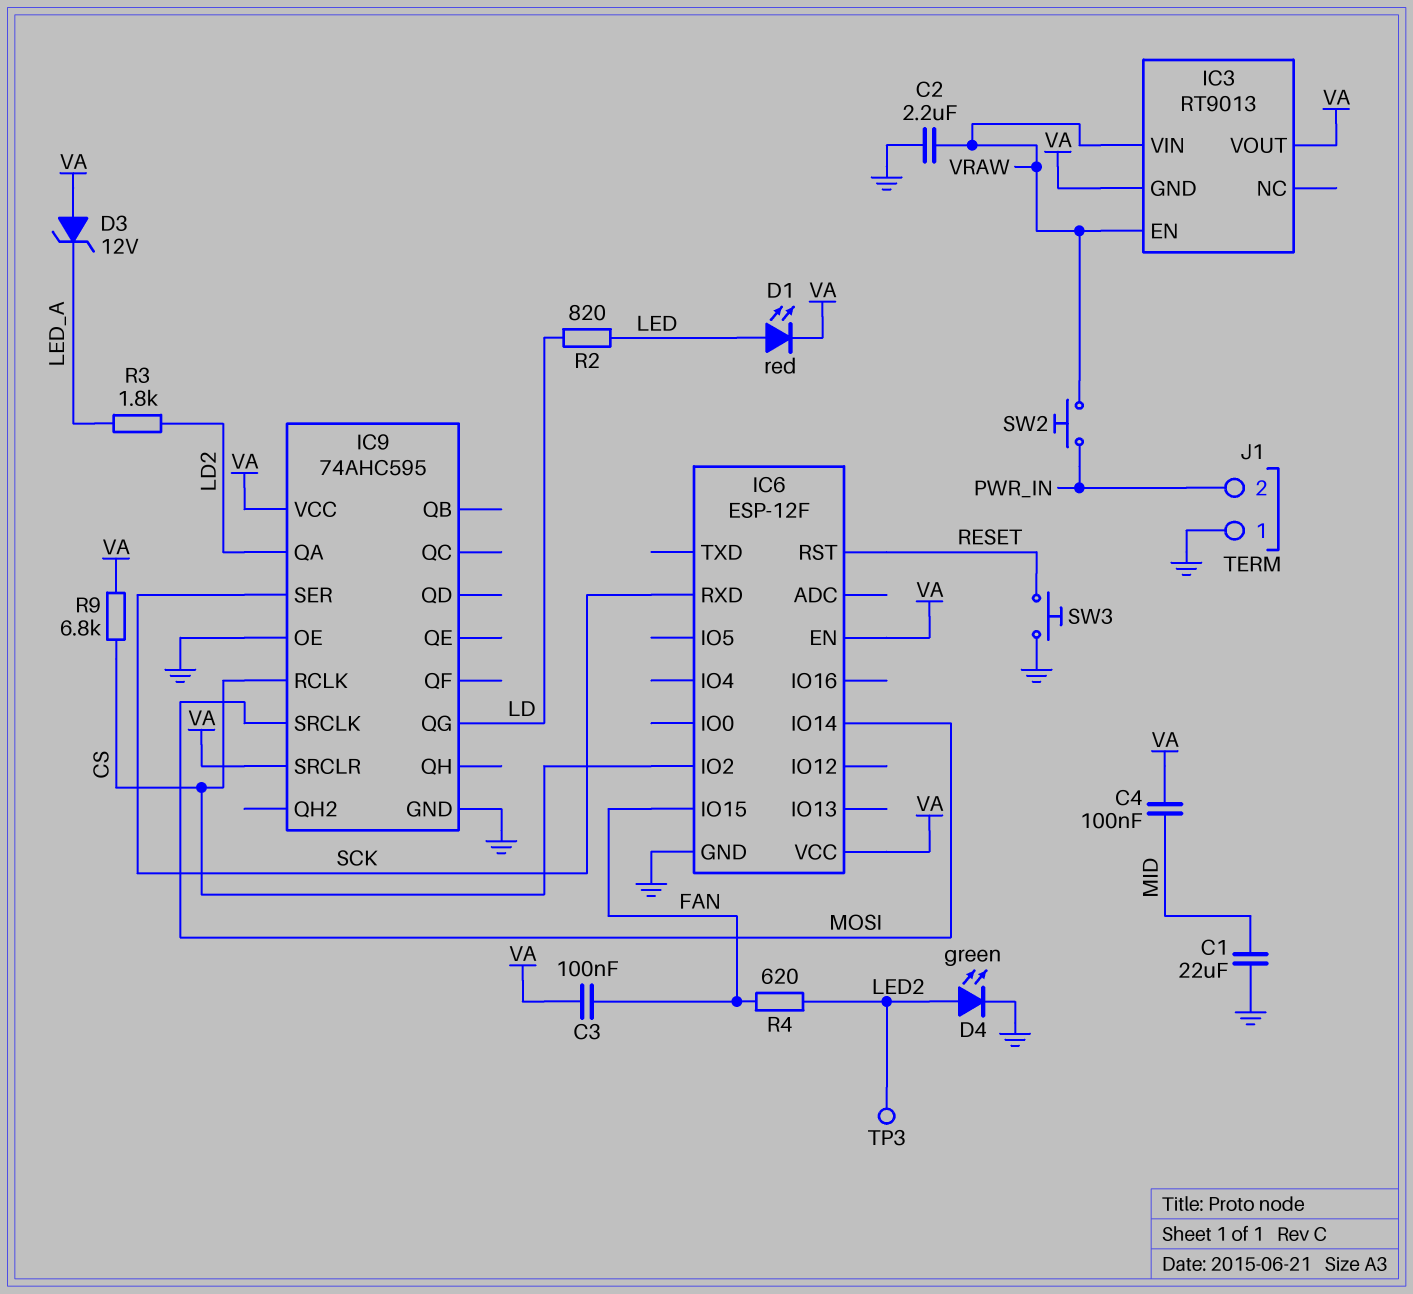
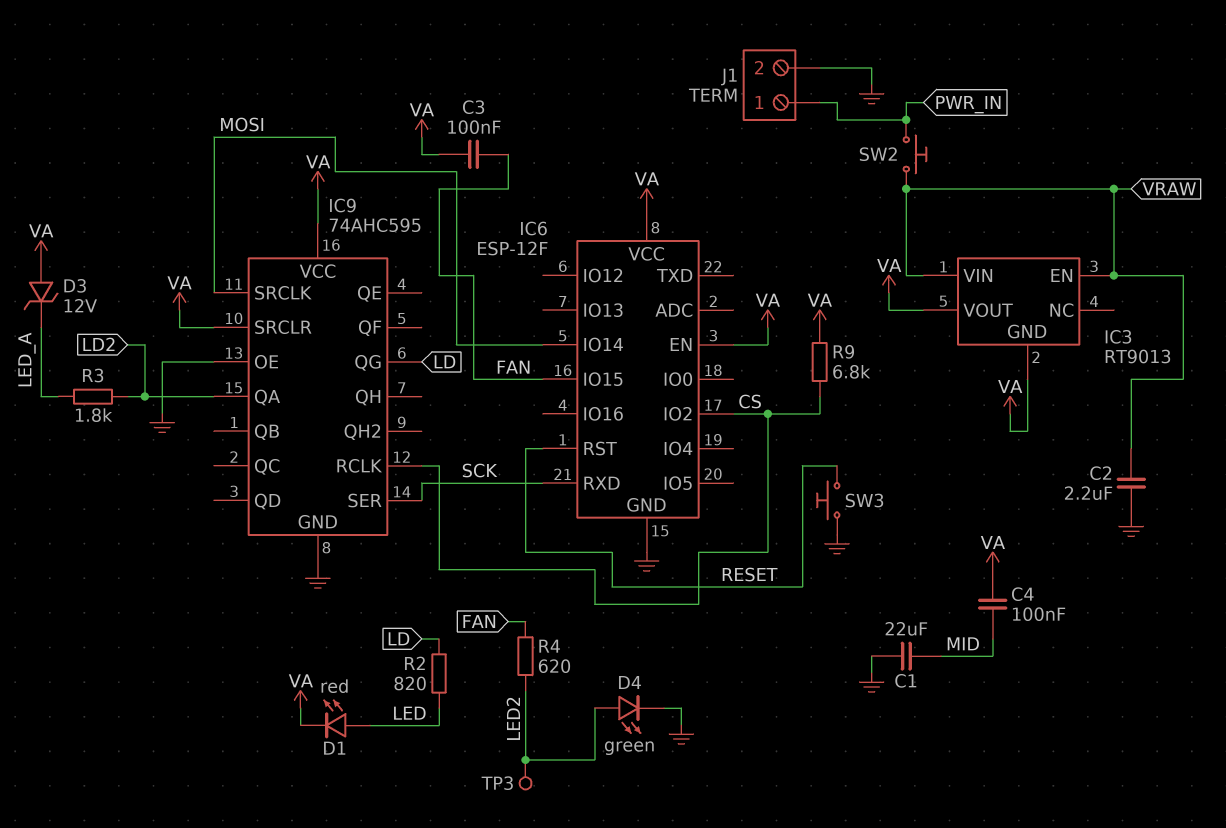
J1 pin 1: GND -> PWR_IN
J1 pin 2: PWR_IN -> GND

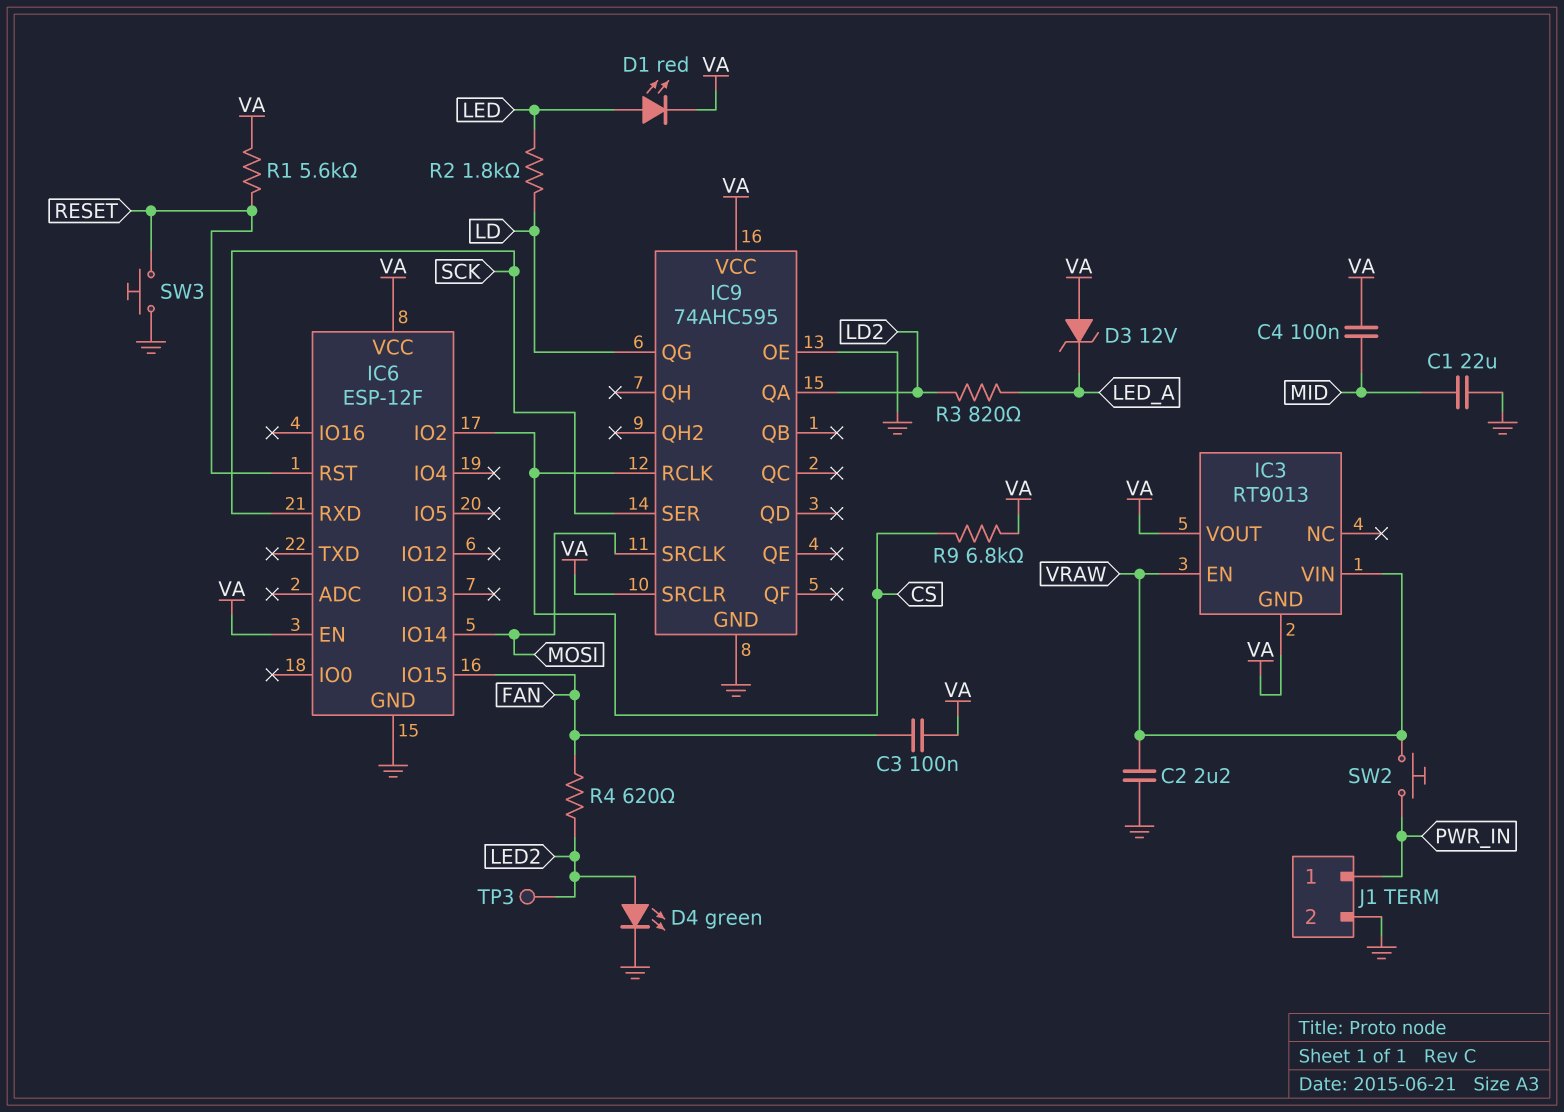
R1: none -> 5.6k (RESET, VA)
R2: 820 (LD, LED) -> 1.8k (LD, LED)
R3: 1.8k (LD2, LED_A) -> 820 (LD2, LED_A)

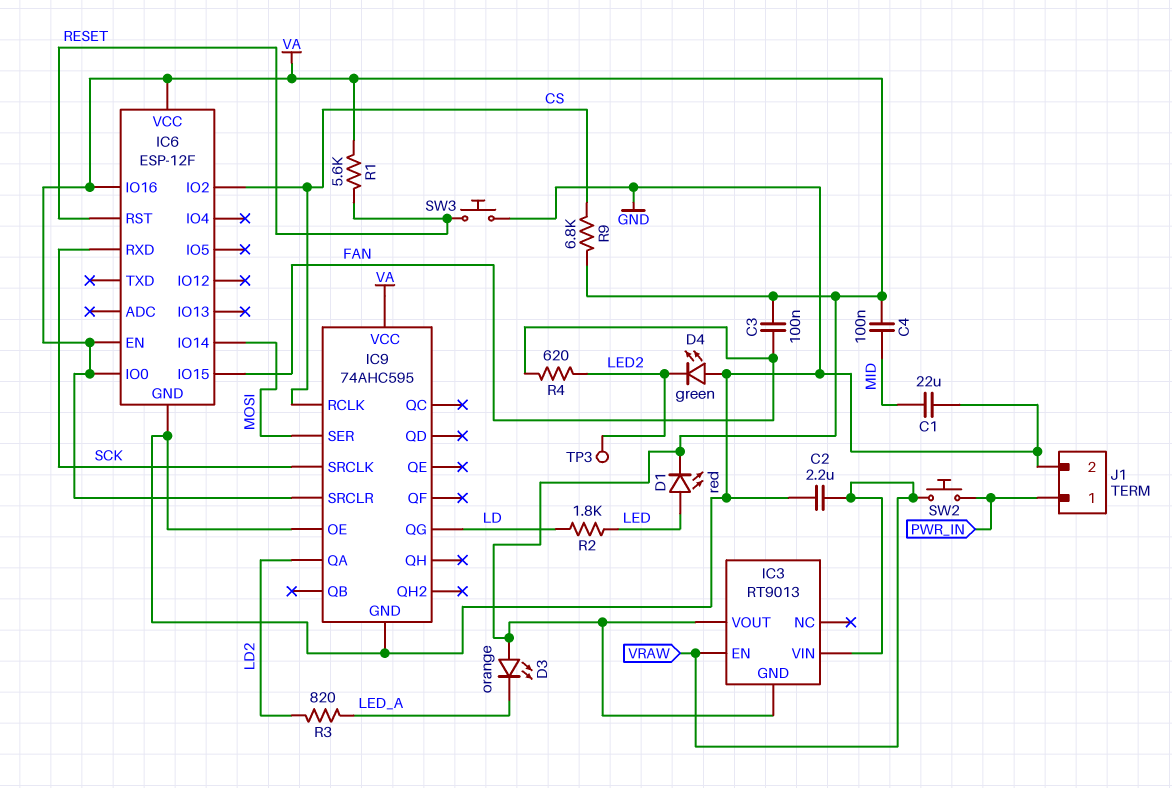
D3: zener 12V (A VA, K LED_A) -> LED orange (A VA, K LED_A)
D4: LED green (A LED2, K GND) -> LED green (A GND, K LED2)
IC6 pin IO0: none -> VA
IC6 pin IO16: none -> VA
IC9 pin SER: SCK -> MOSI
IC9 pin SRCLK: MOSI -> SCK

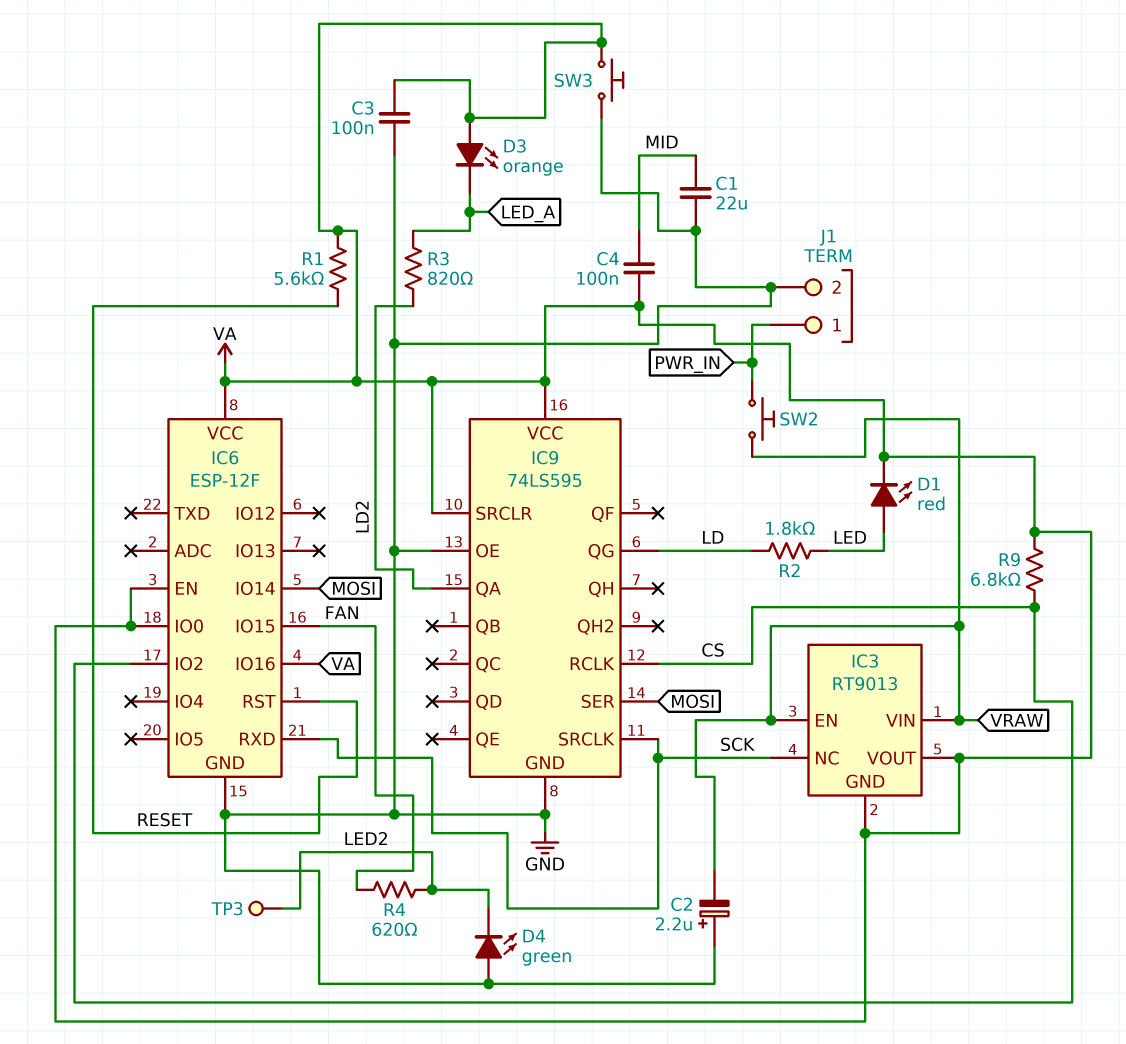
C2: 2.2uF (GND, VRAW) -> 2.2uF (plus GND, minus VRAW)
C3: 100nF (FAN, VA) -> 100nF (GND, VA)
IC3 pin NC: none -> SCK
IC9: 74AHC595 -> 74LS595
SW3: button (GND, RESET) -> button (GND, VA)

